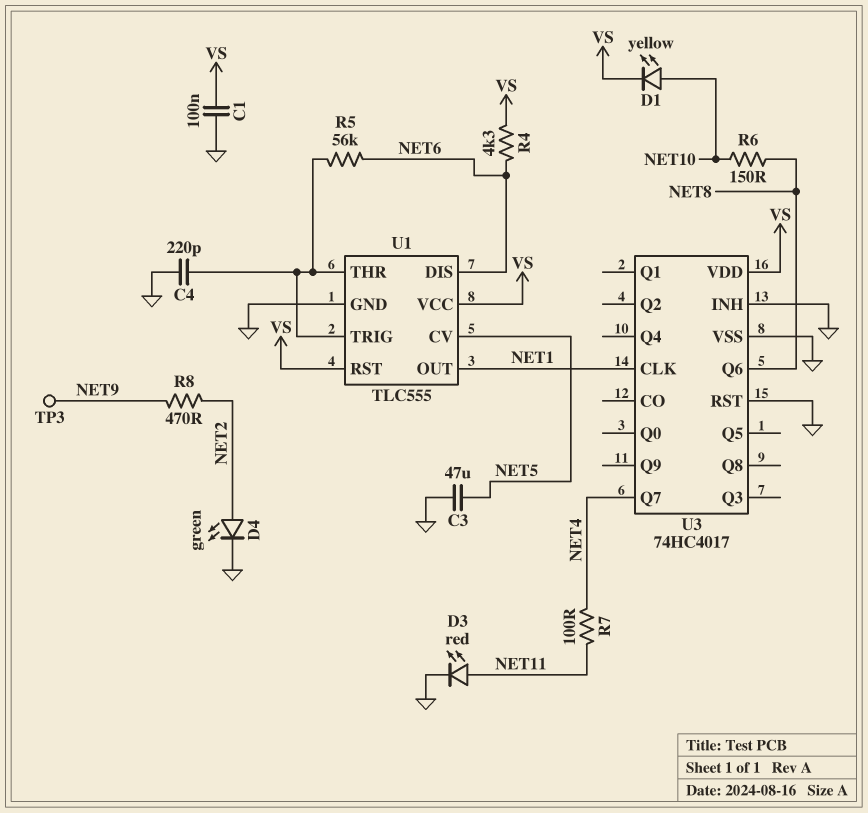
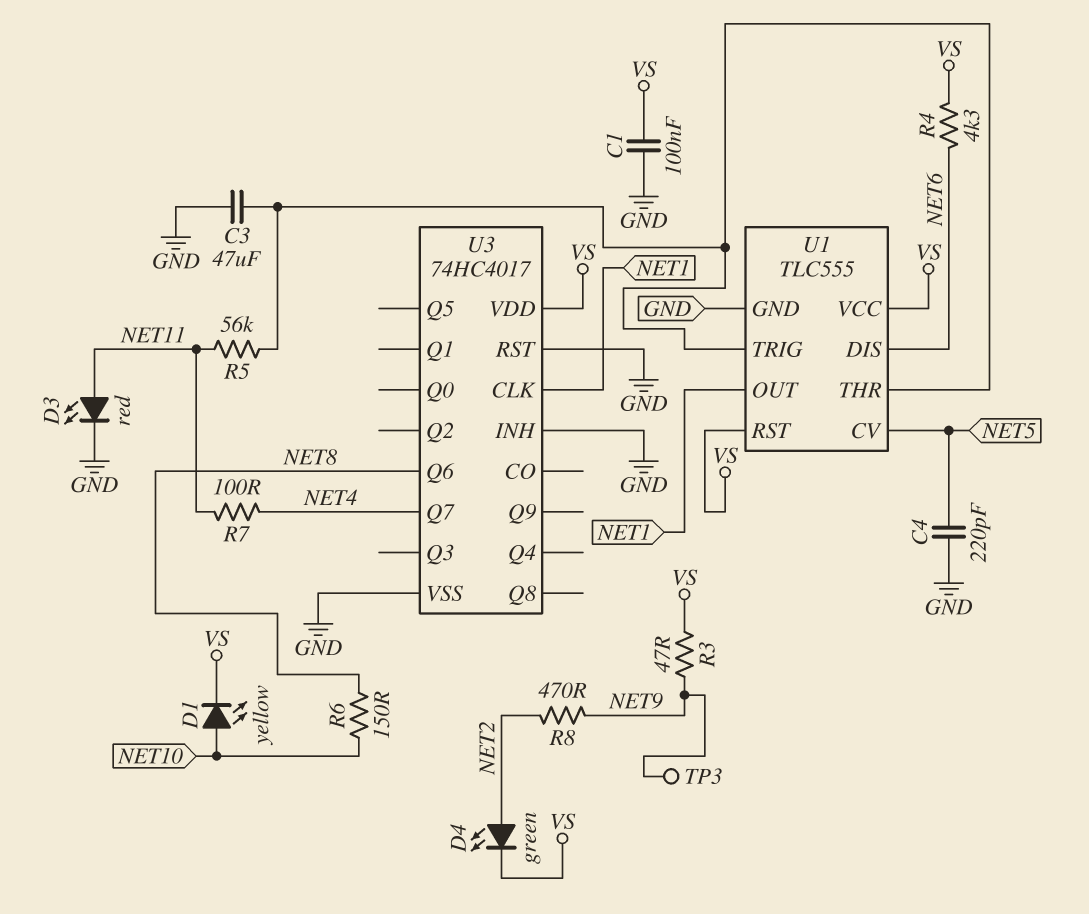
C3: 47uF (GND, NET5) -> 47uF (GND, U1/THR)
C4: 220pF (GND, U1/THR) -> 220pF (GND, NET5)
D4: LED green (A NET2, K GND) -> LED green (A NET2, K VS)
R3: none -> 47 (NET9, VS)
R5: 56k (NET6, U1/THR) -> 56k (NET11, U1/THR)

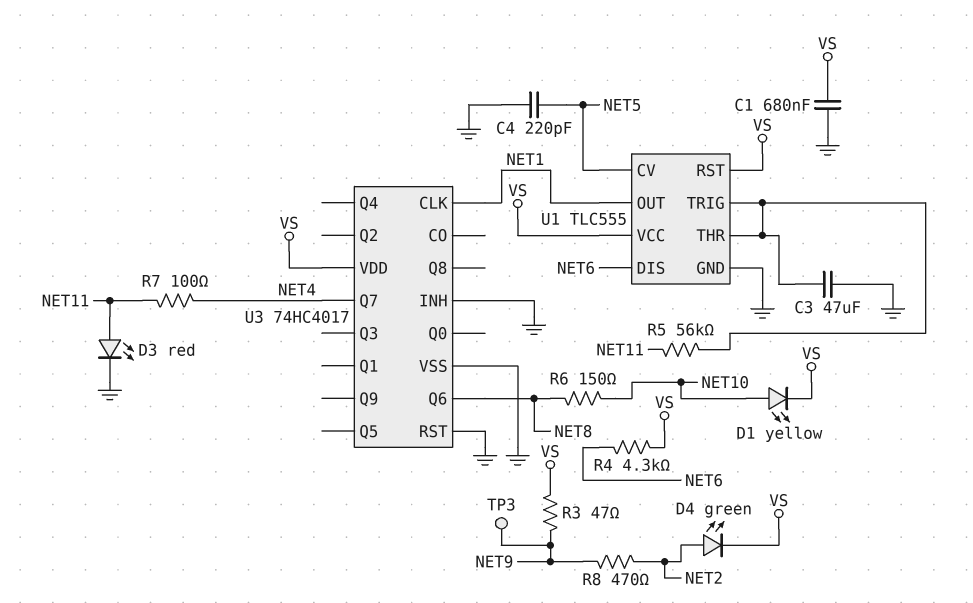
C1: 100nF (GND, VS) -> 680nF (GND, VS)

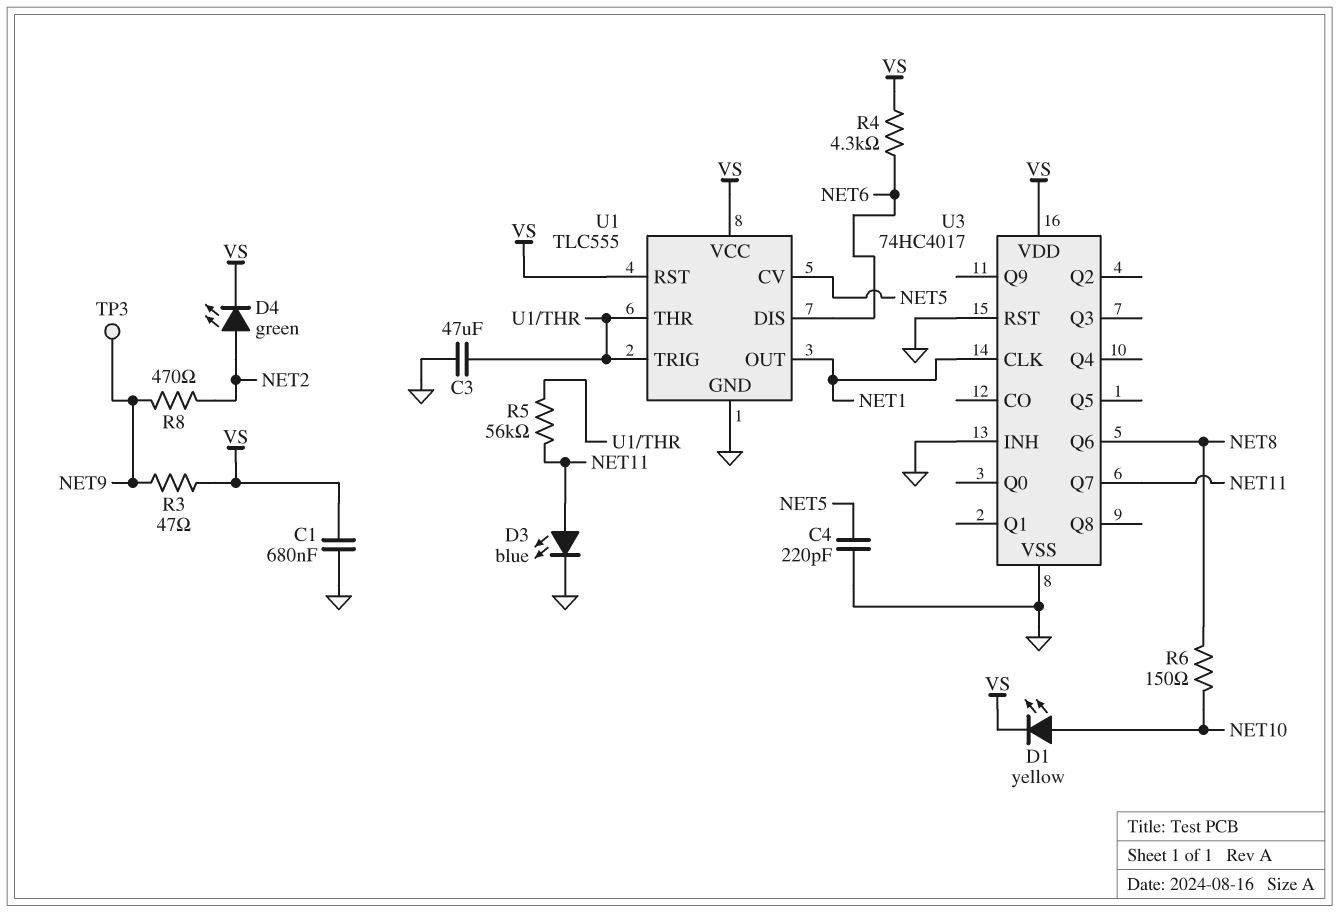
D3: LED red (A NET11, K GND) -> LED blue (A NET11, K GND)
R7: 100 (NET4, NET11) -> none
U3 pin Q7: NET4 -> NET11

